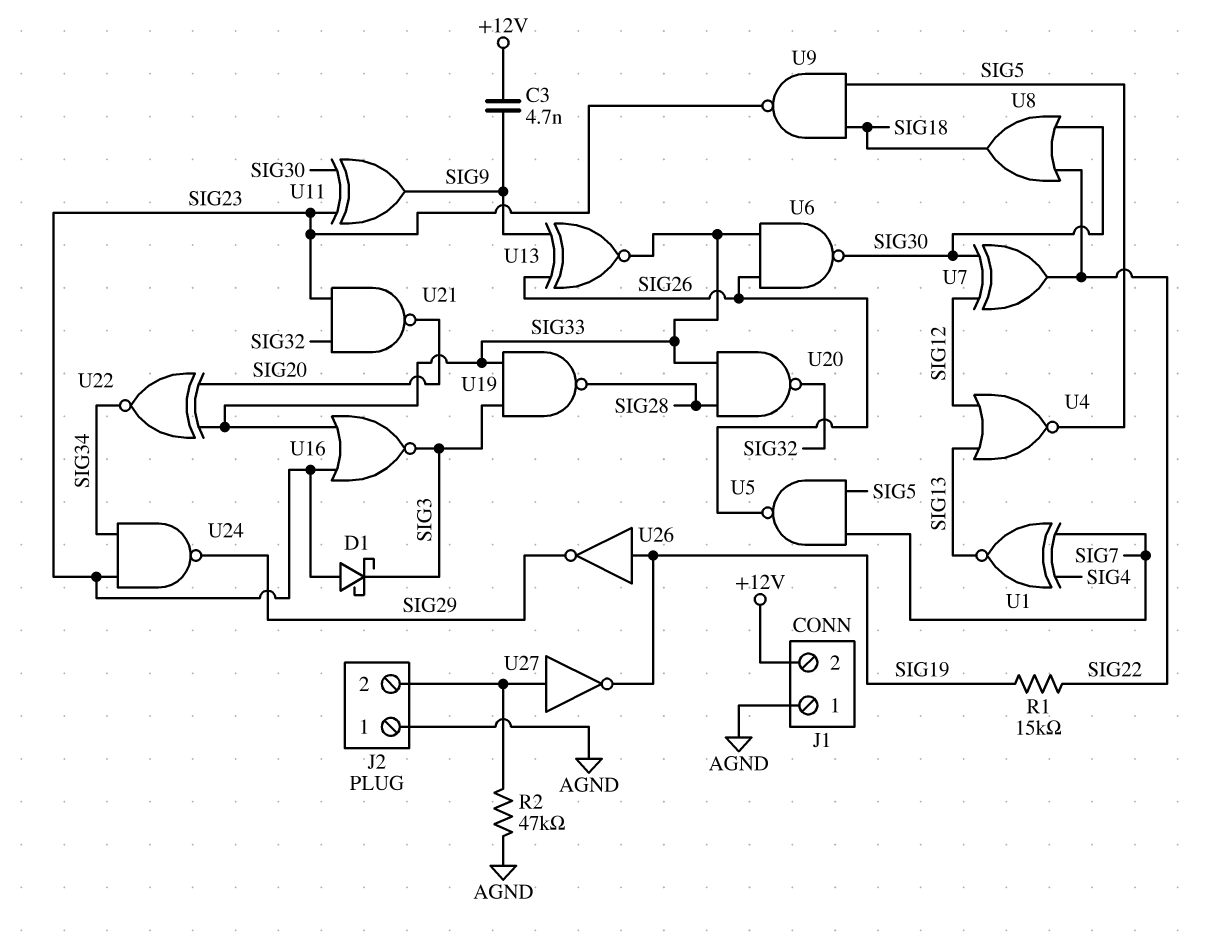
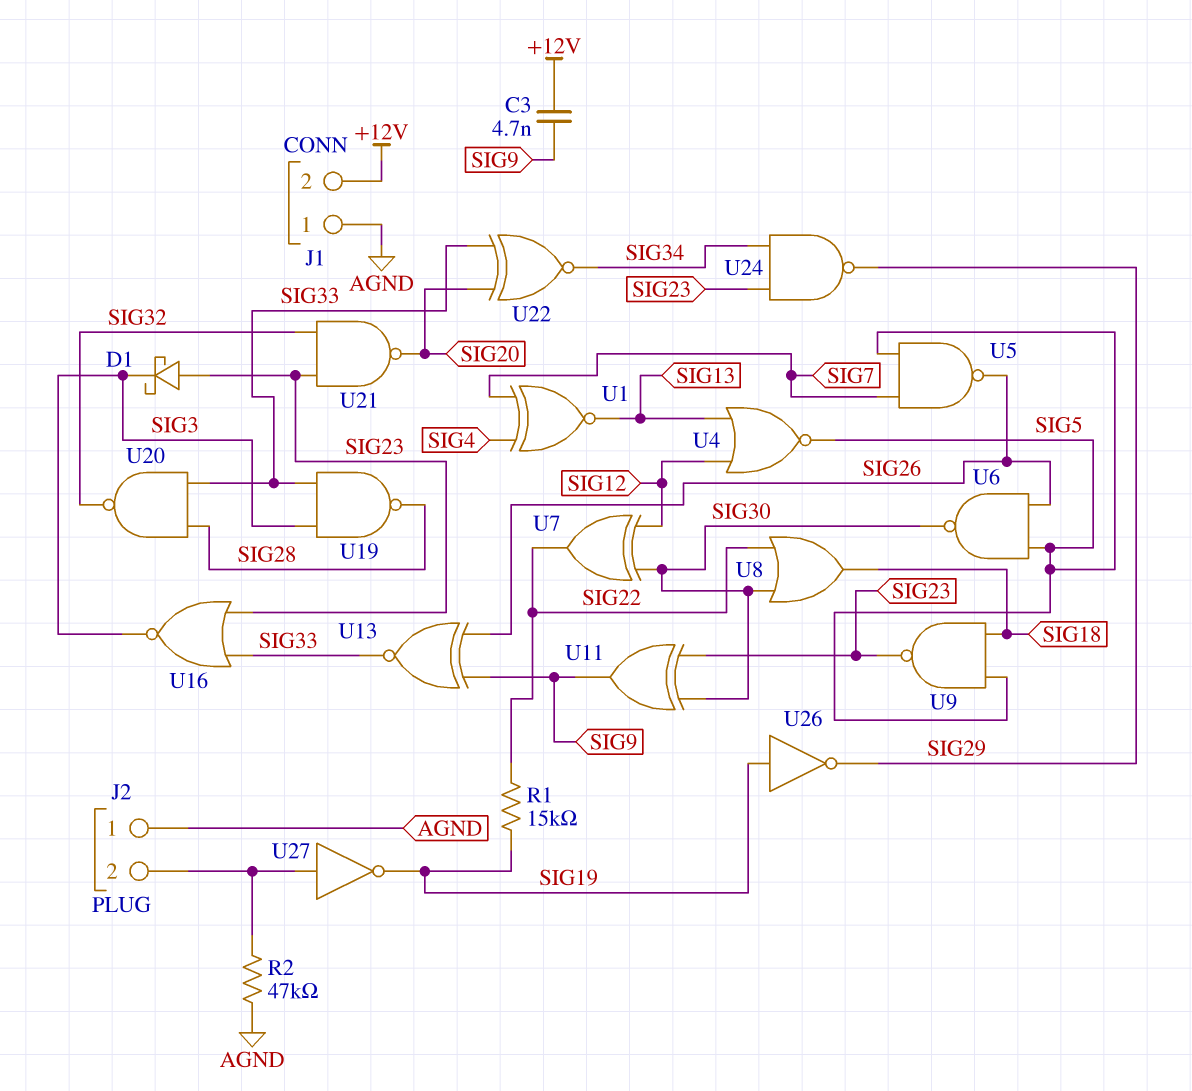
U6: NAND (in SIG26, in SIG33, out SIG30) -> NAND (in SIG5, in SIG26, out SIG30)

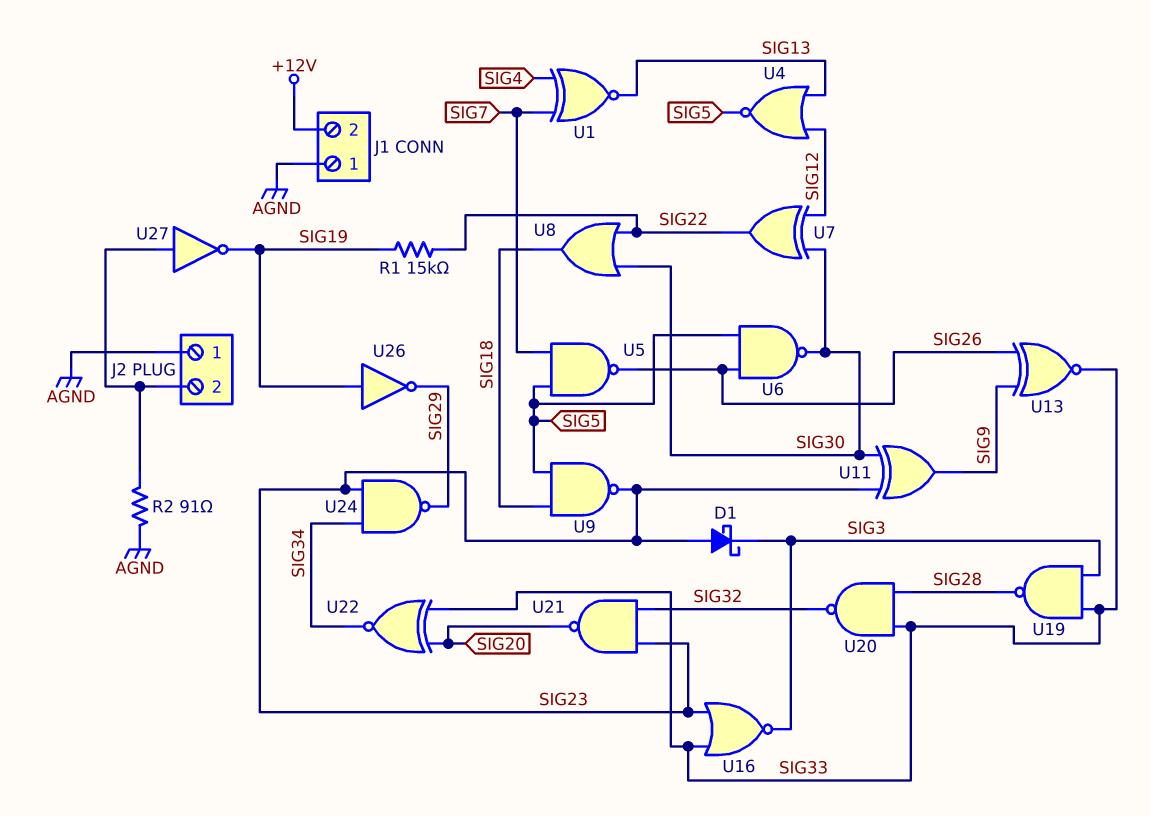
C3: 4.7nF (+12V, SIG9) -> none
R2: 47k (AGND, J2/2) -> 91 (AGND, J2/2)

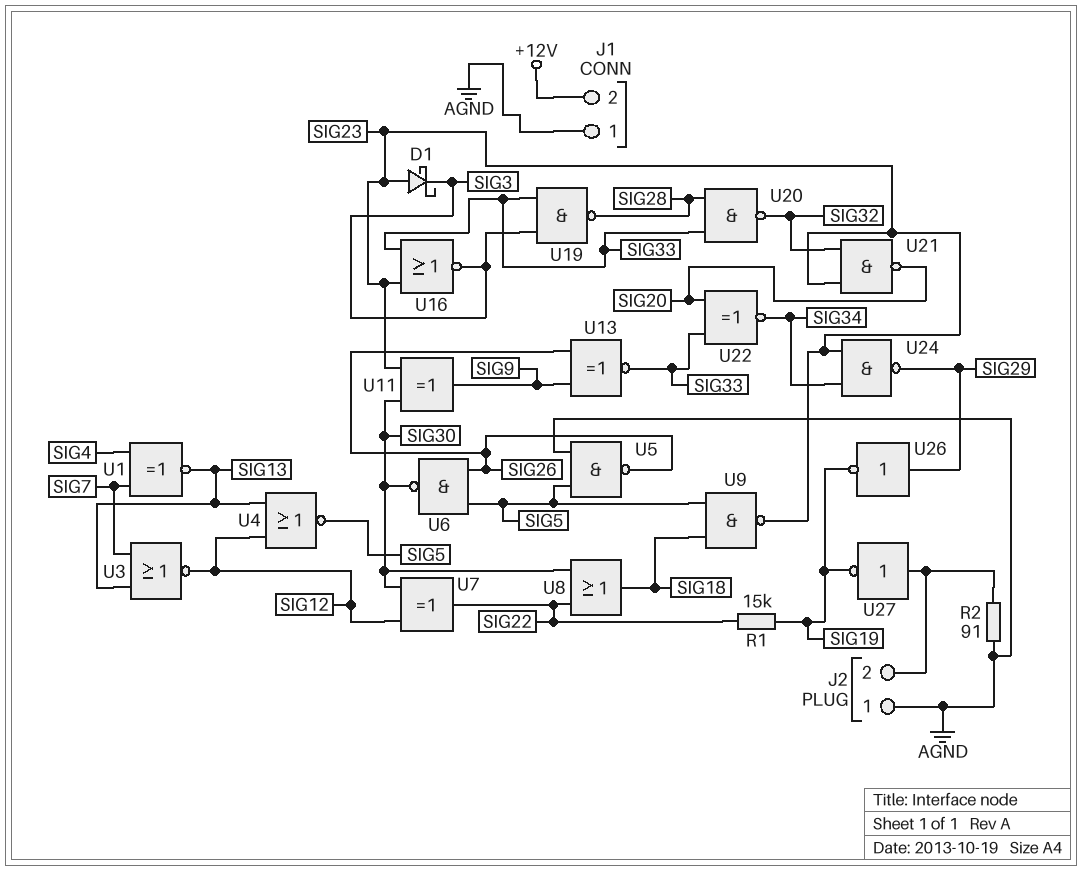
U3: none -> NOR (in SIG7, in SIG13, out SIG12)
U5: NAND (in SIG5, in SIG7, out SIG26) -> NAND (in AGND, in SIG5, out SIG26)
U26: NOT (in SIG19, out SIG29) -> NOT (in SIG29, out SIG19)

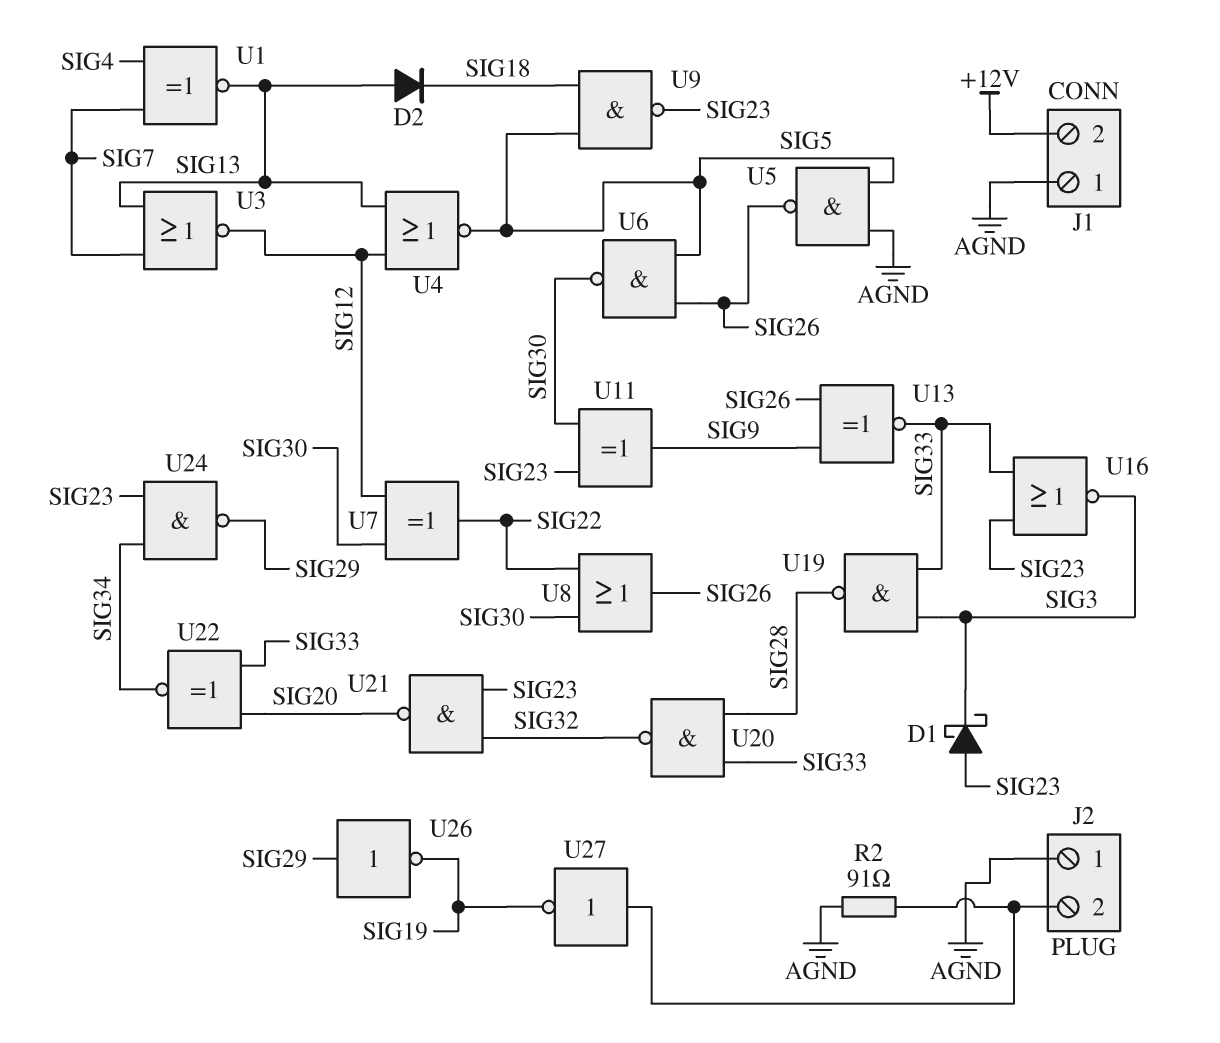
D2: none -> diode (A SIG13, K SIG18)
R1: 15k (SIG19, SIG22) -> none
U8: OR (in SIG22, in SIG30, out SIG18) -> OR (in SIG22, in SIG30, out SIG26)

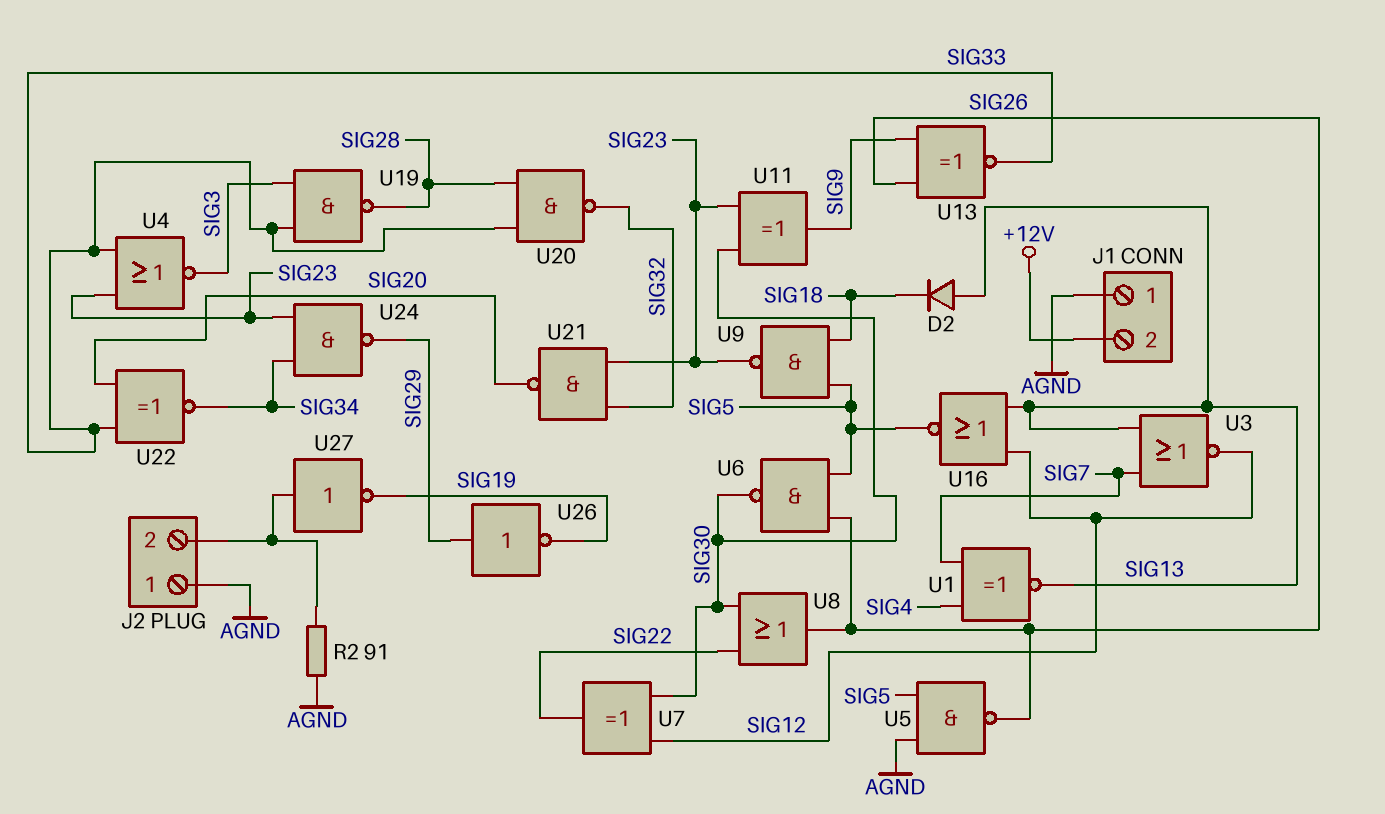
D1: schottky (A SIG23, K SIG3) -> none
U4: NOR (in SIG12, in SIG13, out SIG5) -> NOR (in SIG23, in SIG33, out SIG3)
U16: NOR (in SIG23, in SIG33, out SIG3) -> NOR (in SIG12, in SIG13, out SIG5)

